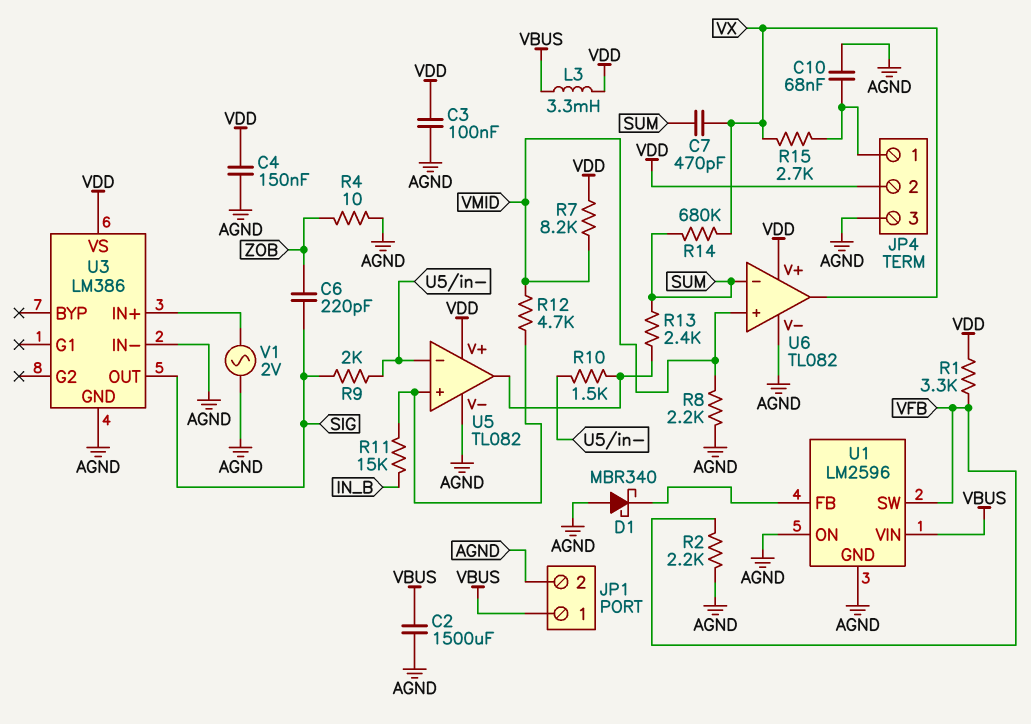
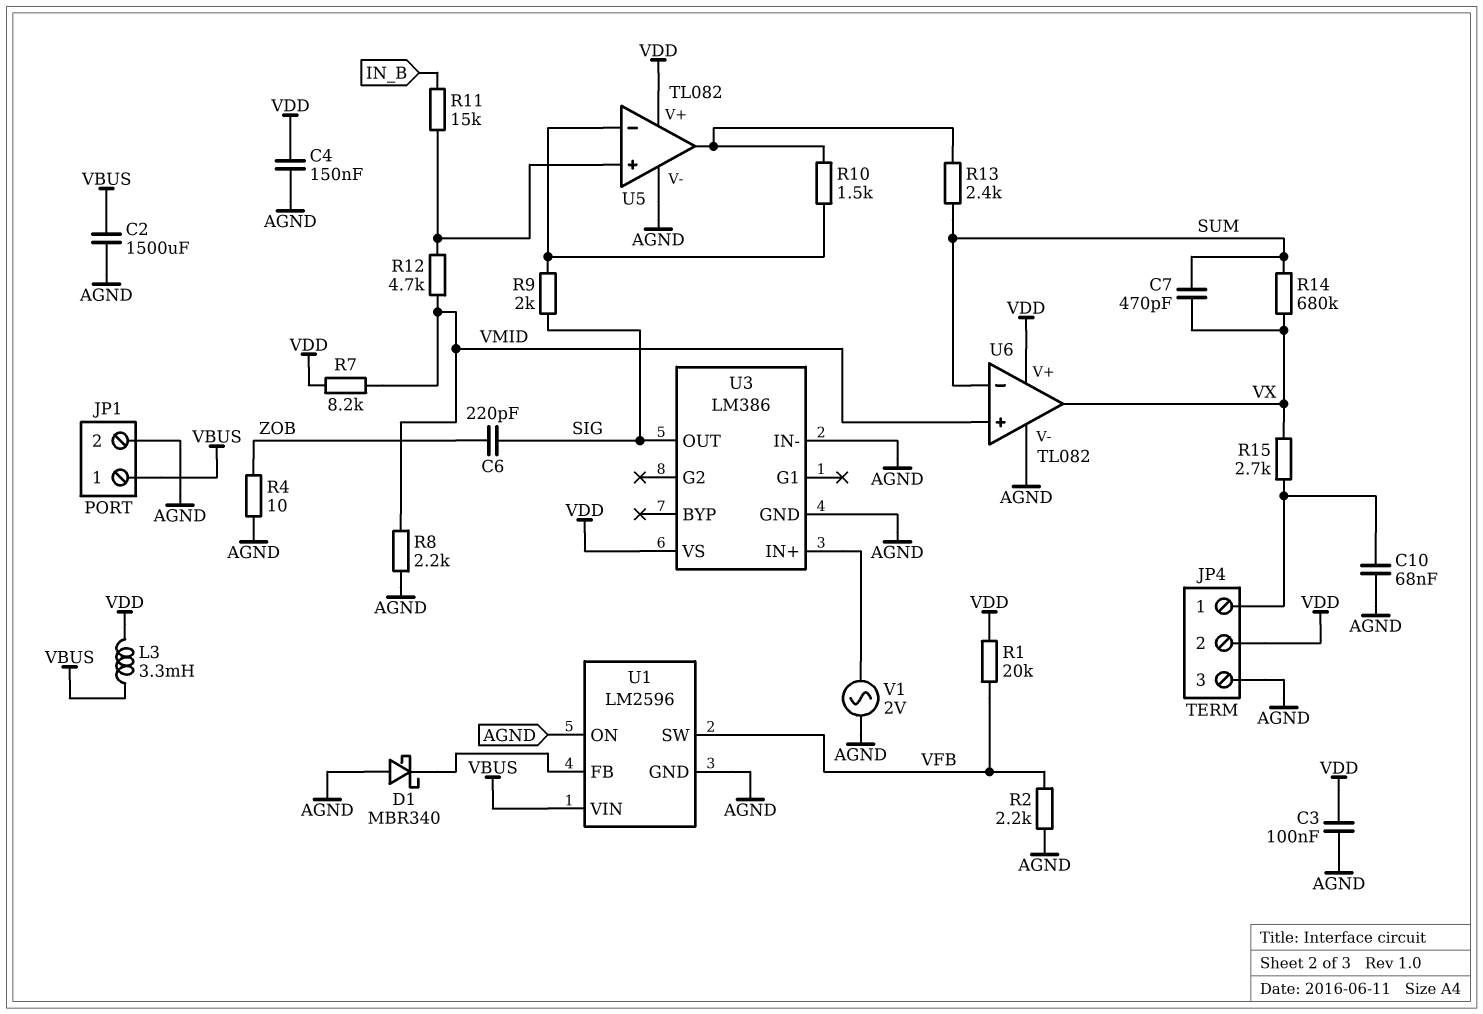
R1: 3.3k (VDD, VFB) -> 20k (VDD, VFB)

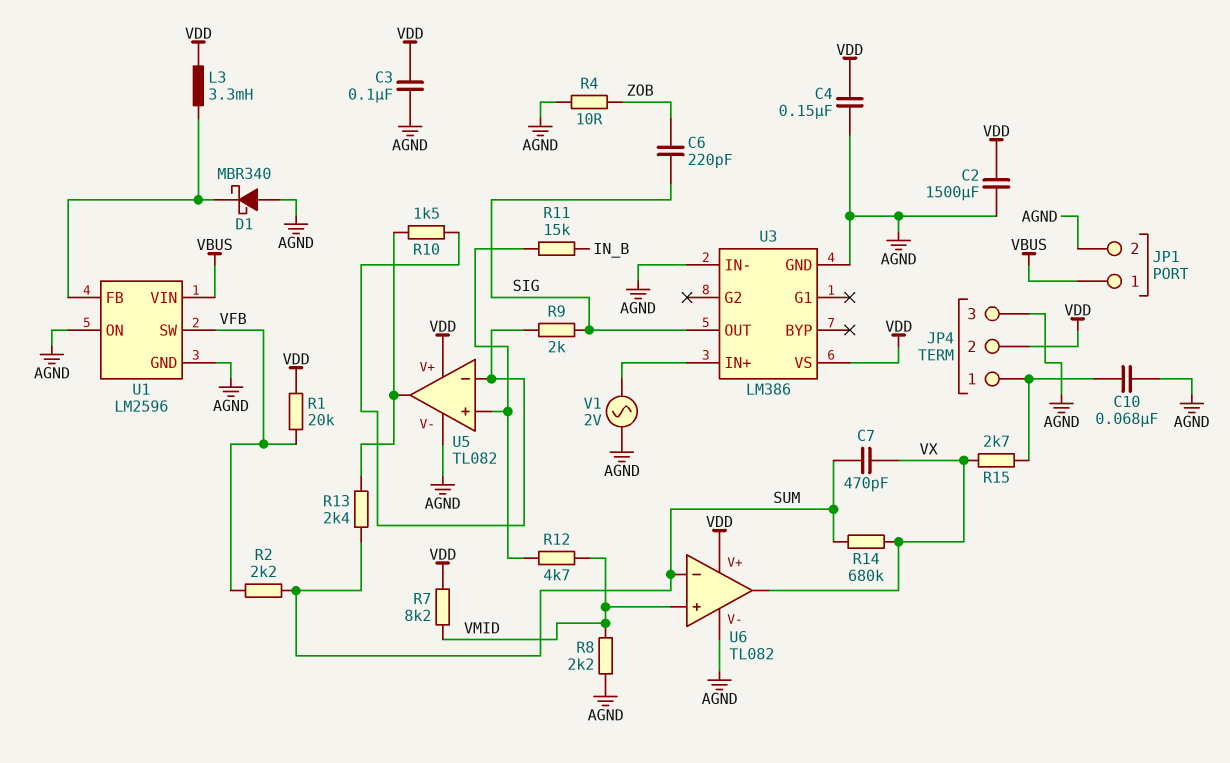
C2: 1500uF (AGND, VBUS) -> 1500uF (AGND, VDD)
L3: 3.3mH (VBUS, VDD) -> 3.3mH (U1/FB, VDD)
R2: 2.2k (AGND, VFB) -> 2.2k (SUM, VFB)

